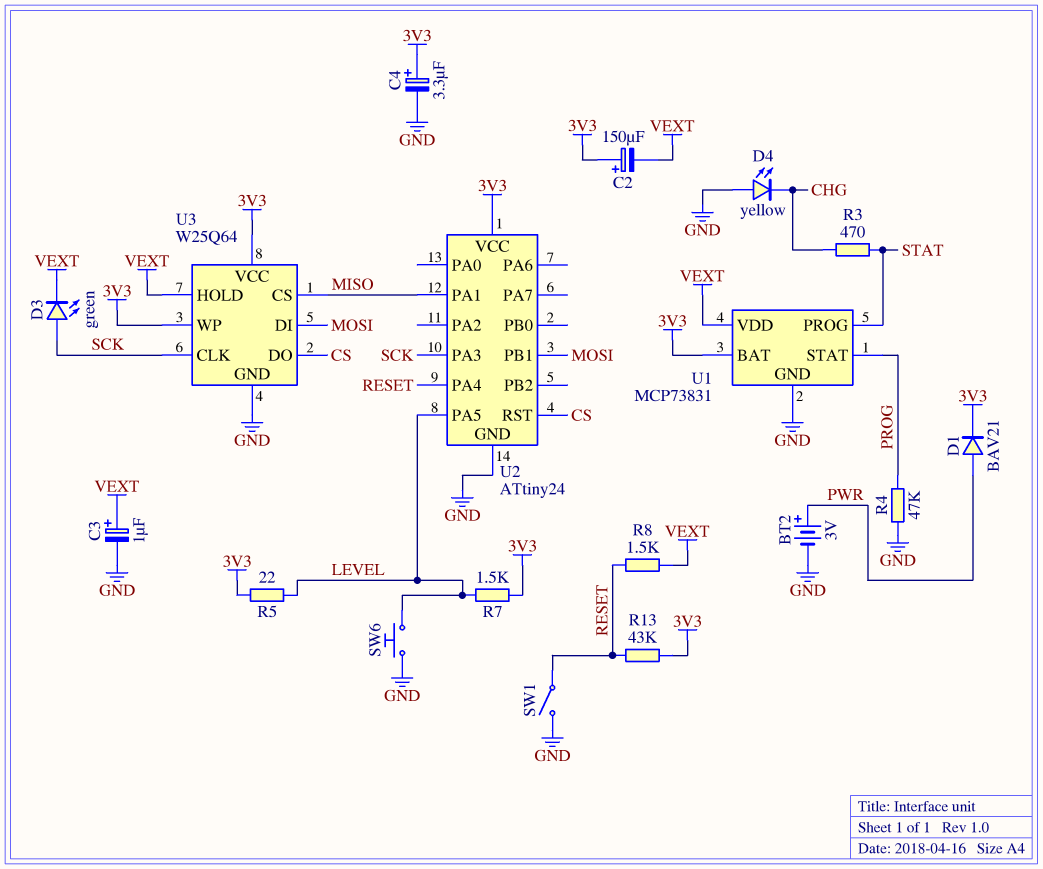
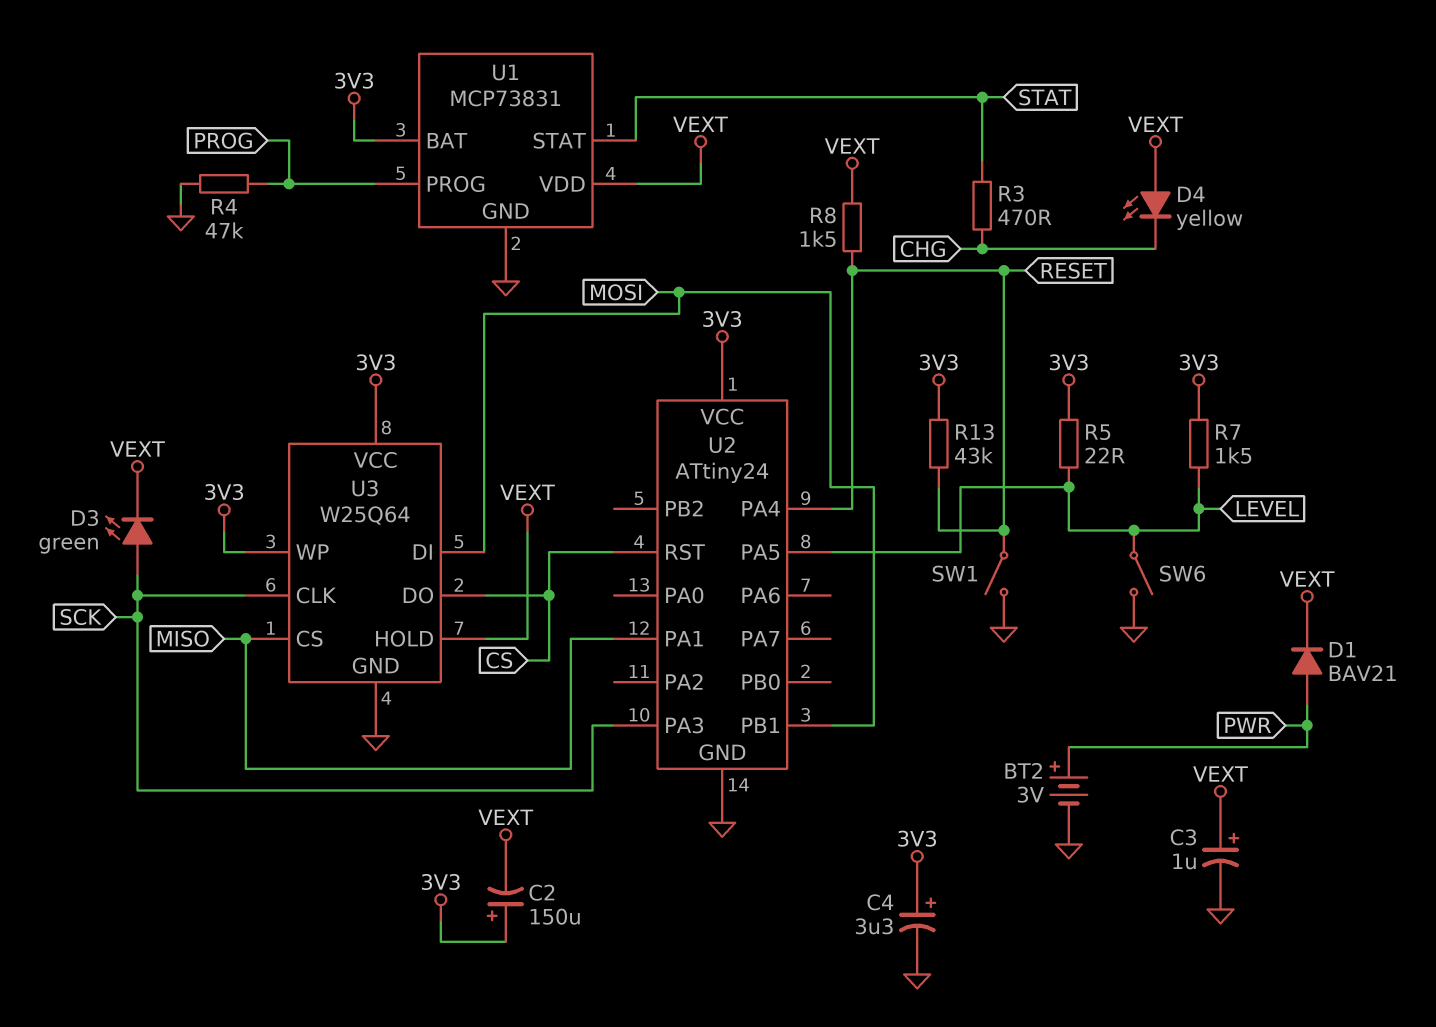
D1: diode BAV21 (A PWR, K 3V3) -> diode BAV21 (A PWR, K VEXT)
D4: LED yellow (A GND, K CHG) -> LED yellow (A VEXT, K CHG)
SW6: button (GND, LEVEL) -> switch (GND, LEVEL)
U1 pin PROG: STAT -> PROG
U1 pin STAT: PROG -> STAT

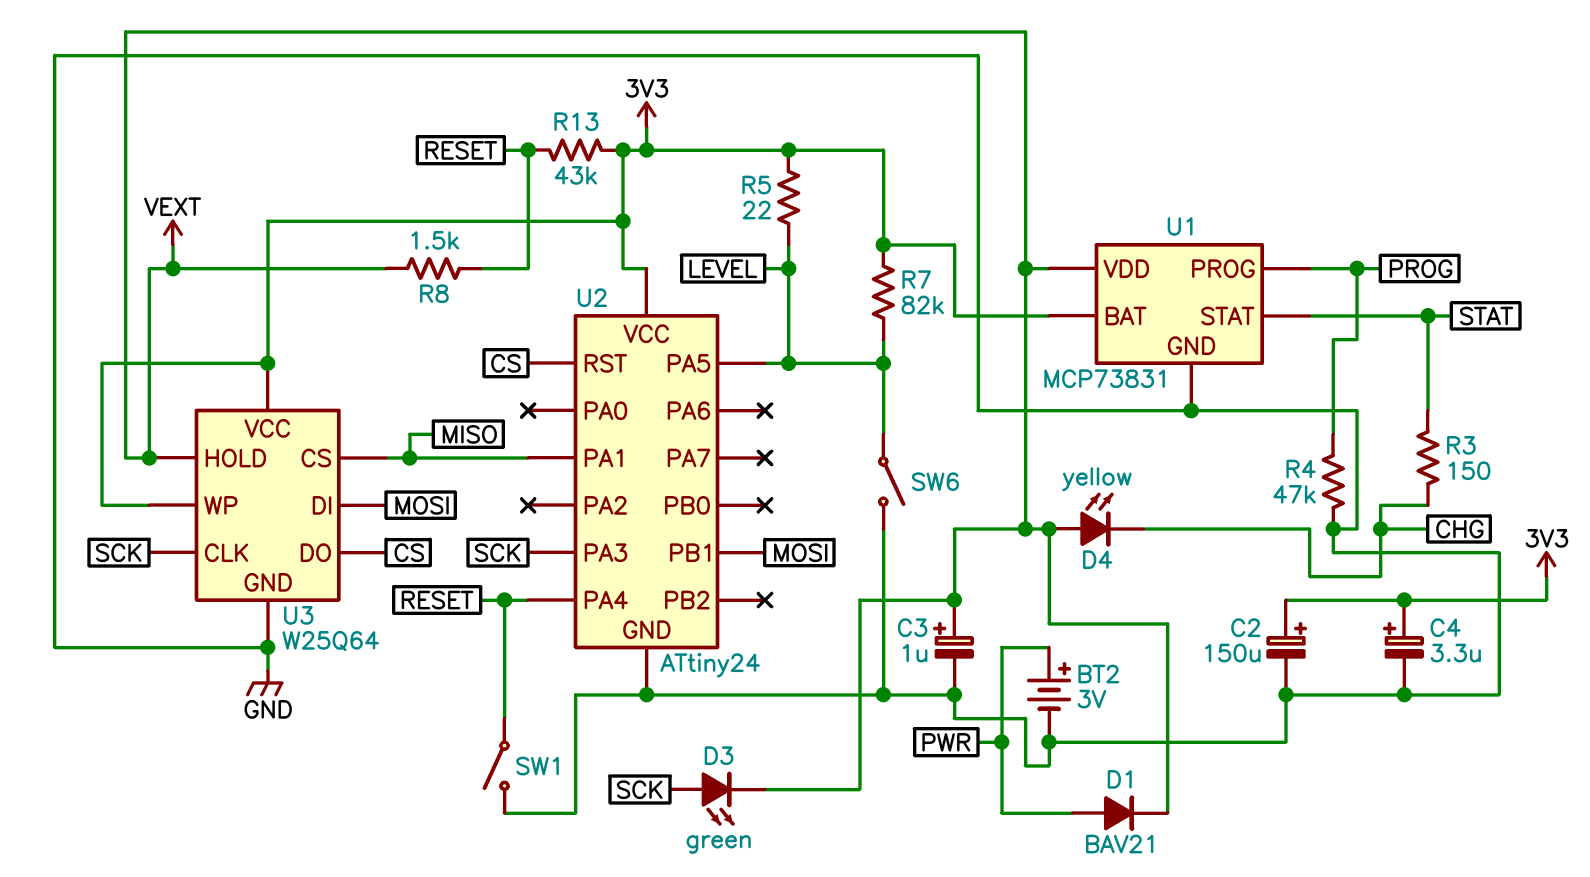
C2: 150uF (plus 3V3, minus VEXT) -> 150uF (plus 3V3, minus GND)
R3: 470 (CHG, STAT) -> 150 (CHG, STAT)
R7: 1.5k (3V3, LEVEL) -> 82k (3V3, LEVEL)

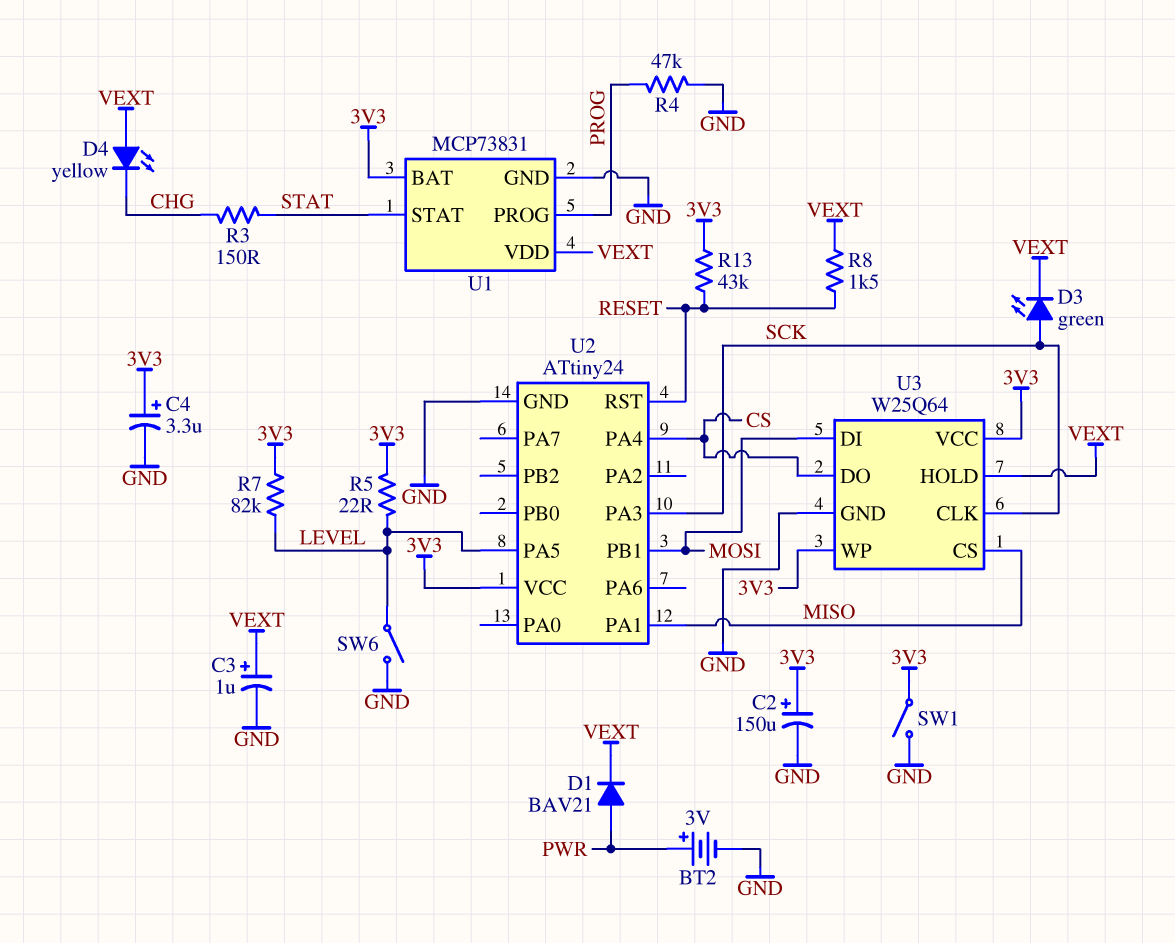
SW1: switch (GND, RESET) -> switch (3V3, GND)
U2 pin PA4: RESET -> CS
U2 pin RST: CS -> RESET

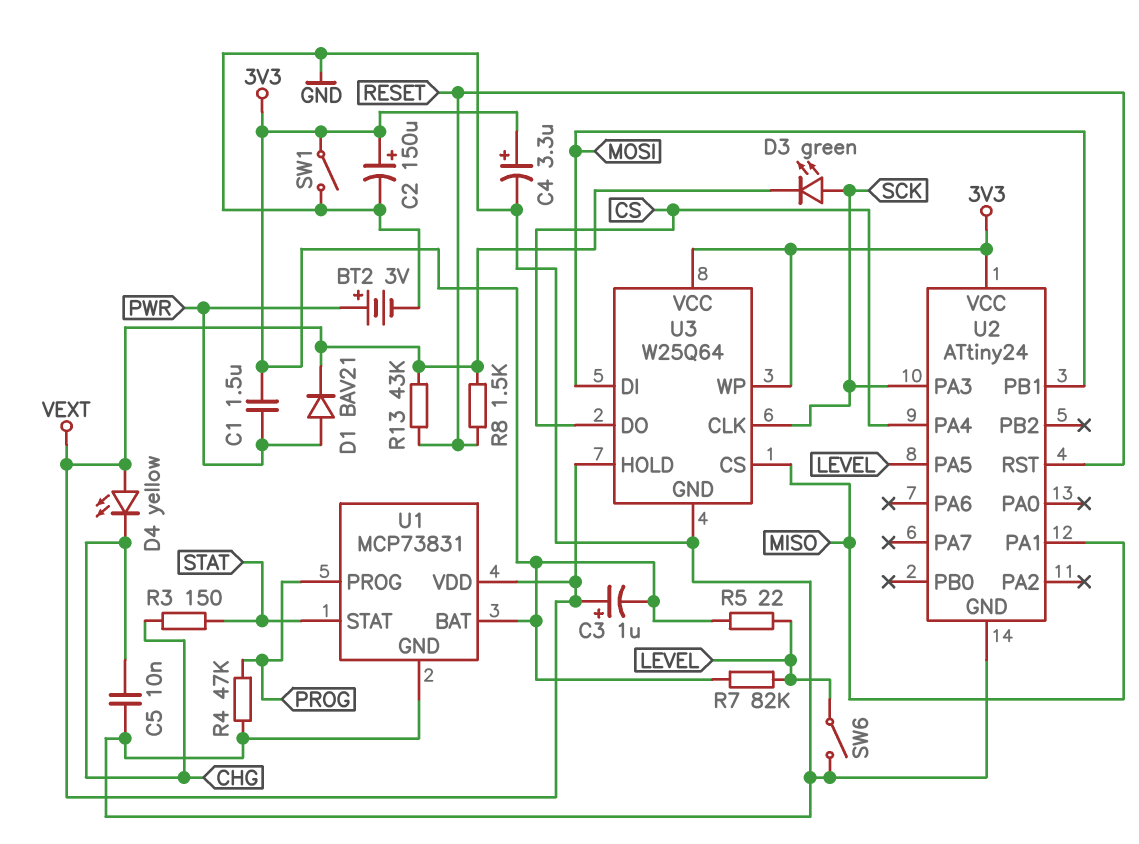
C1: none -> 1.5uF (3V3, PWR)
C3: 1uF (plus VEXT, minus GND) -> 1uF (plus VEXT, minus 3V3)
C5: none -> 10nF (CHG, GND)
R13: 43k (3V3, RESET) -> 43k (RESET, VEXT)

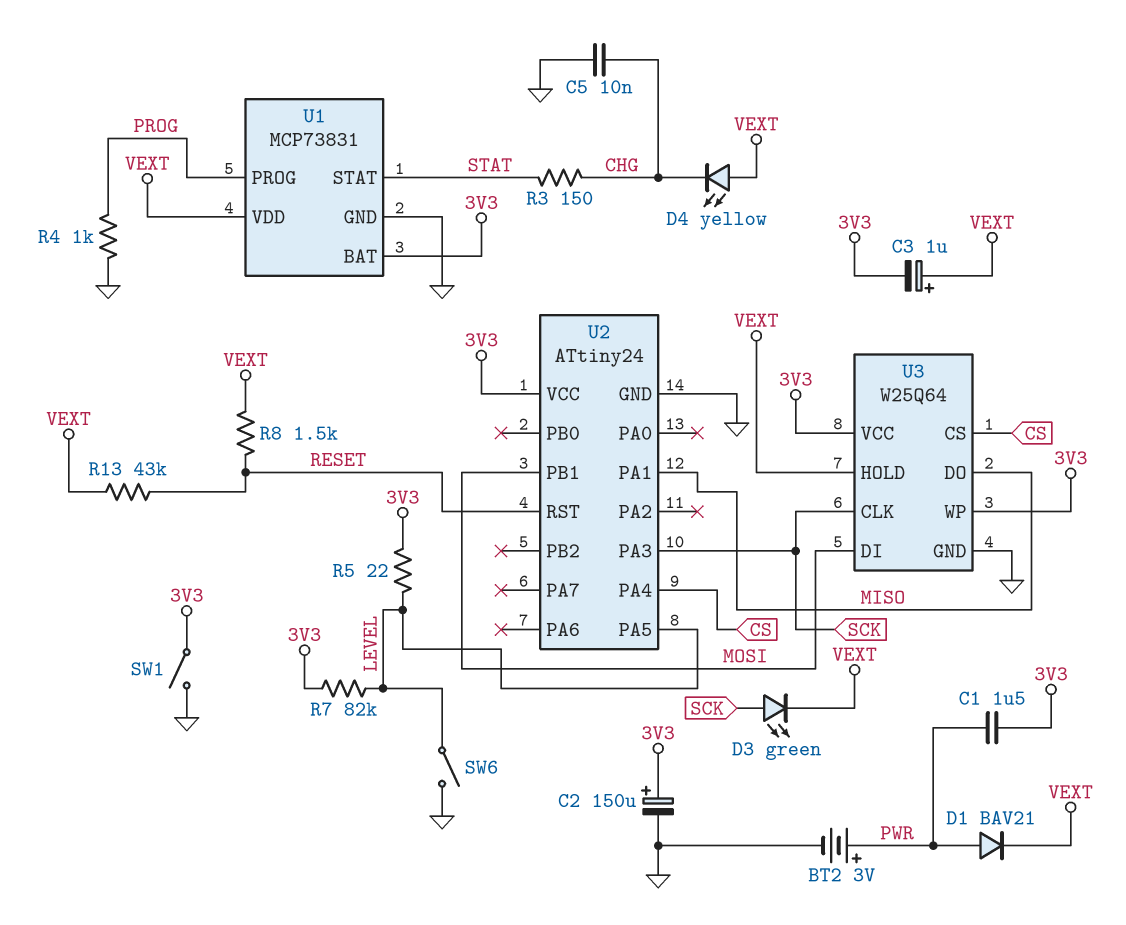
C4: 3.3uF (plus 3V3, minus GND) -> none
R4: 47k (GND, PROG) -> 1k (GND, PROG)
U3 pin CS: MISO -> CS
U3 pin DO: CS -> MISO

